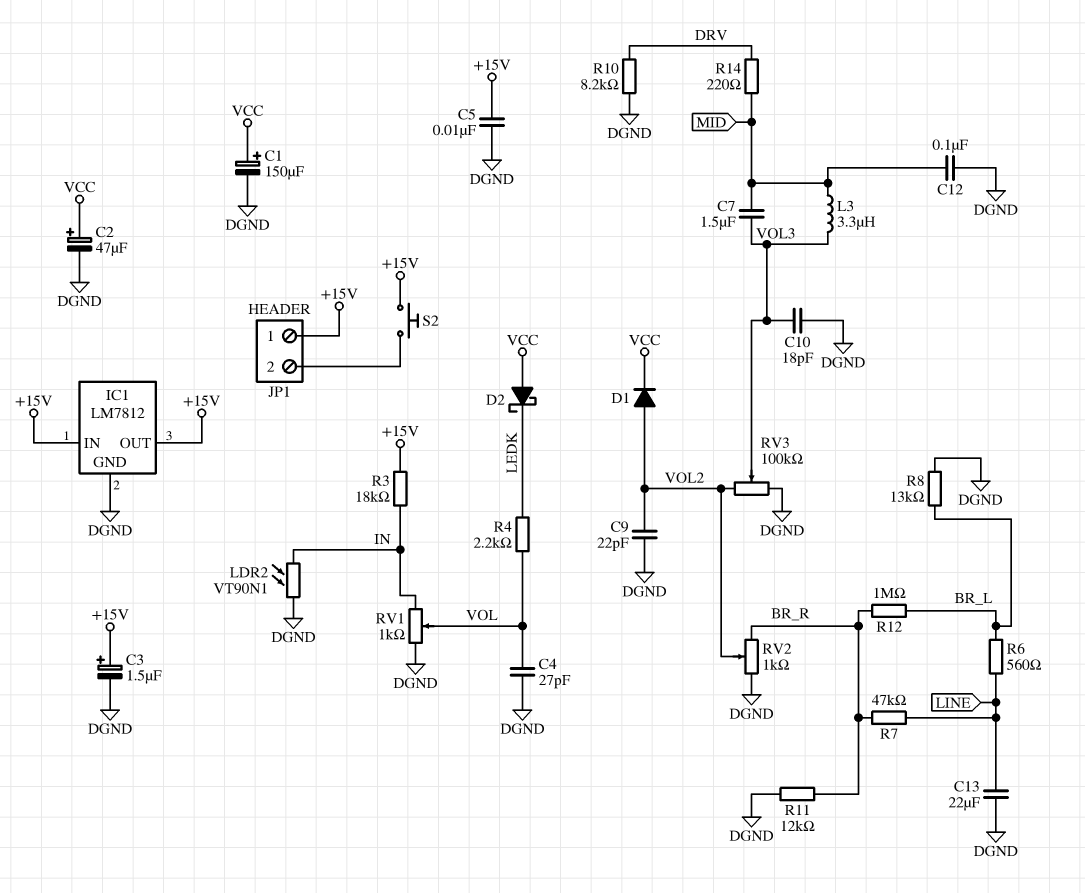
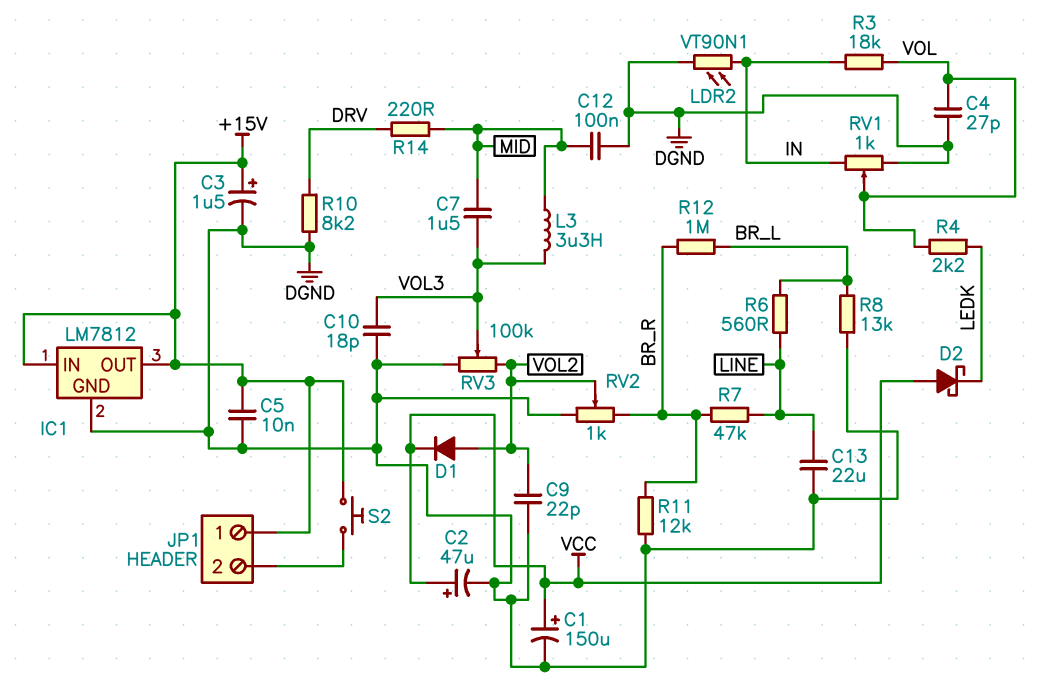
R3: 18k (+15V, IN) -> 18k (IN, VOL)

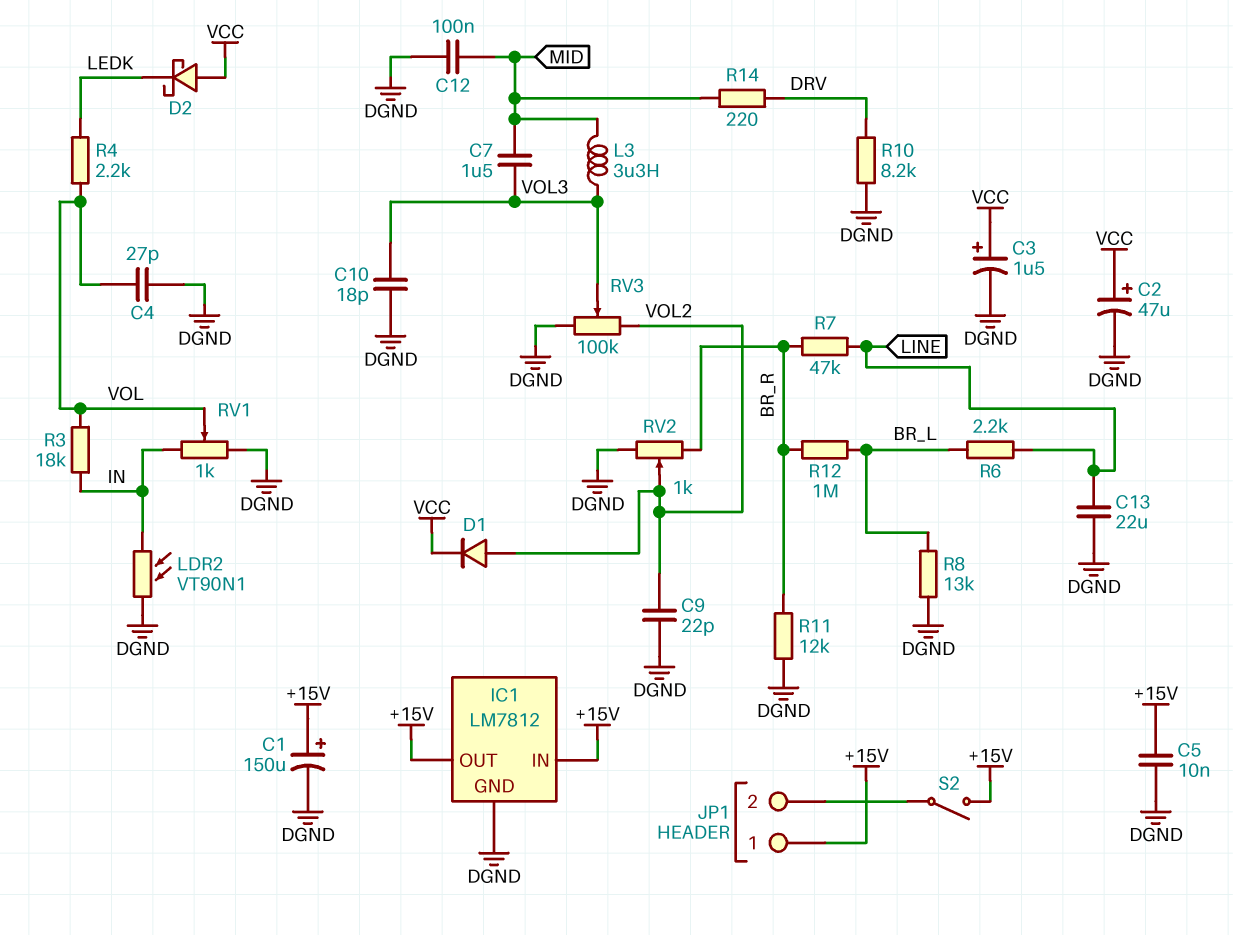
C1: 150uF (plus VCC, minus DGND) -> 150uF (plus +15V, minus DGND)
C3: 1.5uF (plus +15V, minus DGND) -> 1.5uF (plus VCC, minus DGND)
R6: 560 (BR_L, LINE) -> 2.2k (BR_L, LINE)
S2: button (+15V, JP1/2) -> switch (+15V, JP1/2)

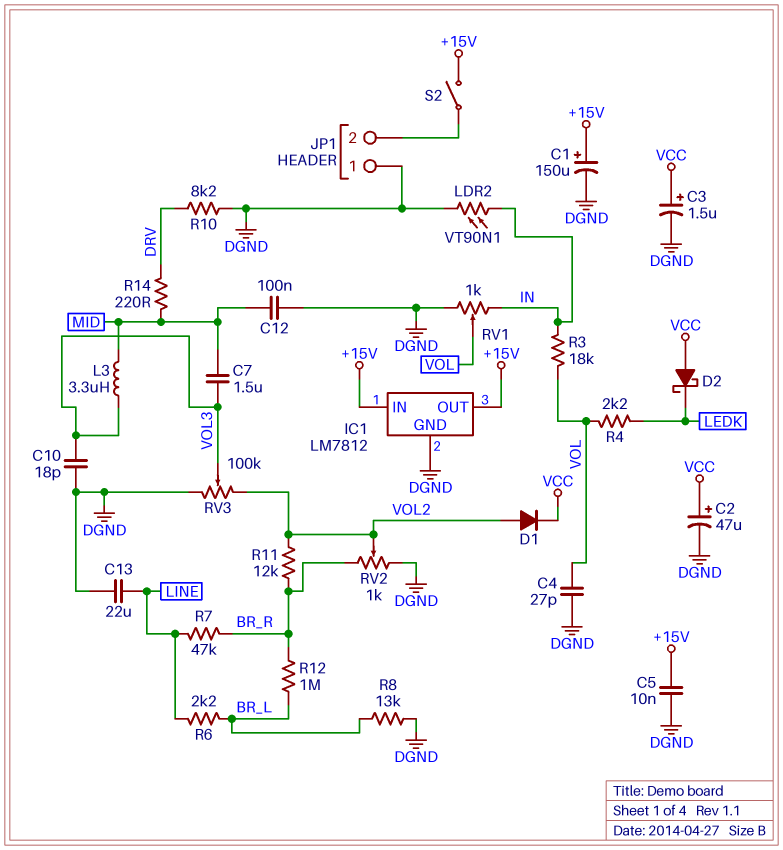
C9: 22pF (DGND, VOL2) -> none
JP1 pin 1: +15V -> DGND
R11: 12k (BR_R, DGND) -> 12k (BR_R, VOL2)

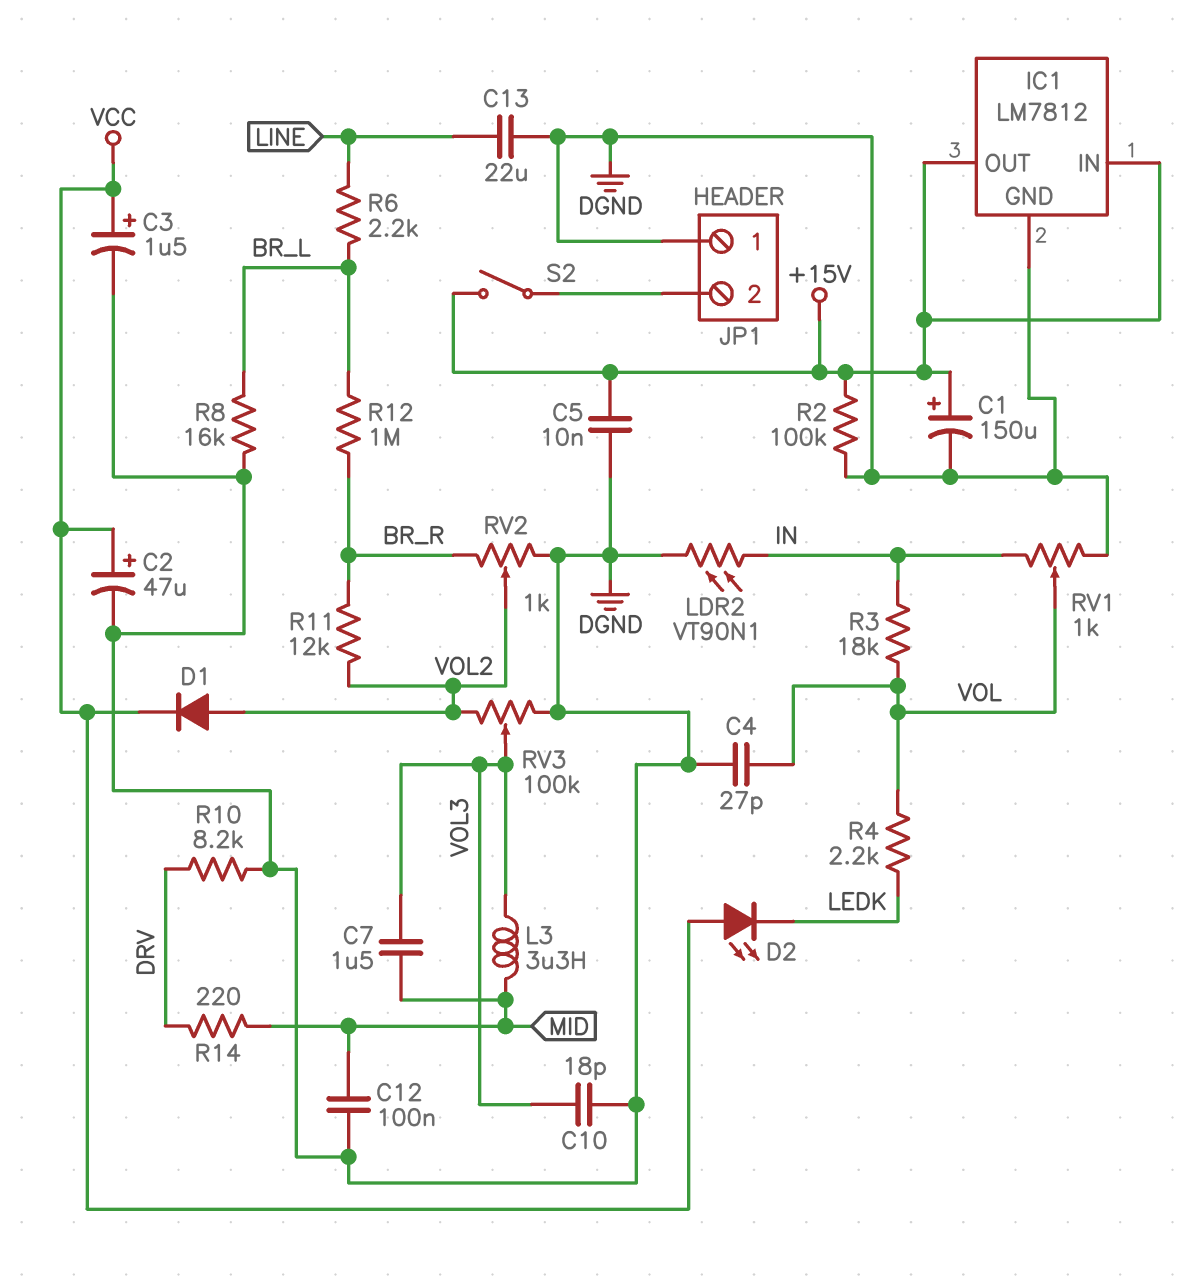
D2: schottky (A VCC, K LEDK) -> LED (A VCC, K LEDK)
R2: none -> 100k (+15V, DGND)
R7: 47k (BR_R, LINE) -> none
R8: 13k (BR_L, DGND) -> 16k (BR_L, DGND)

